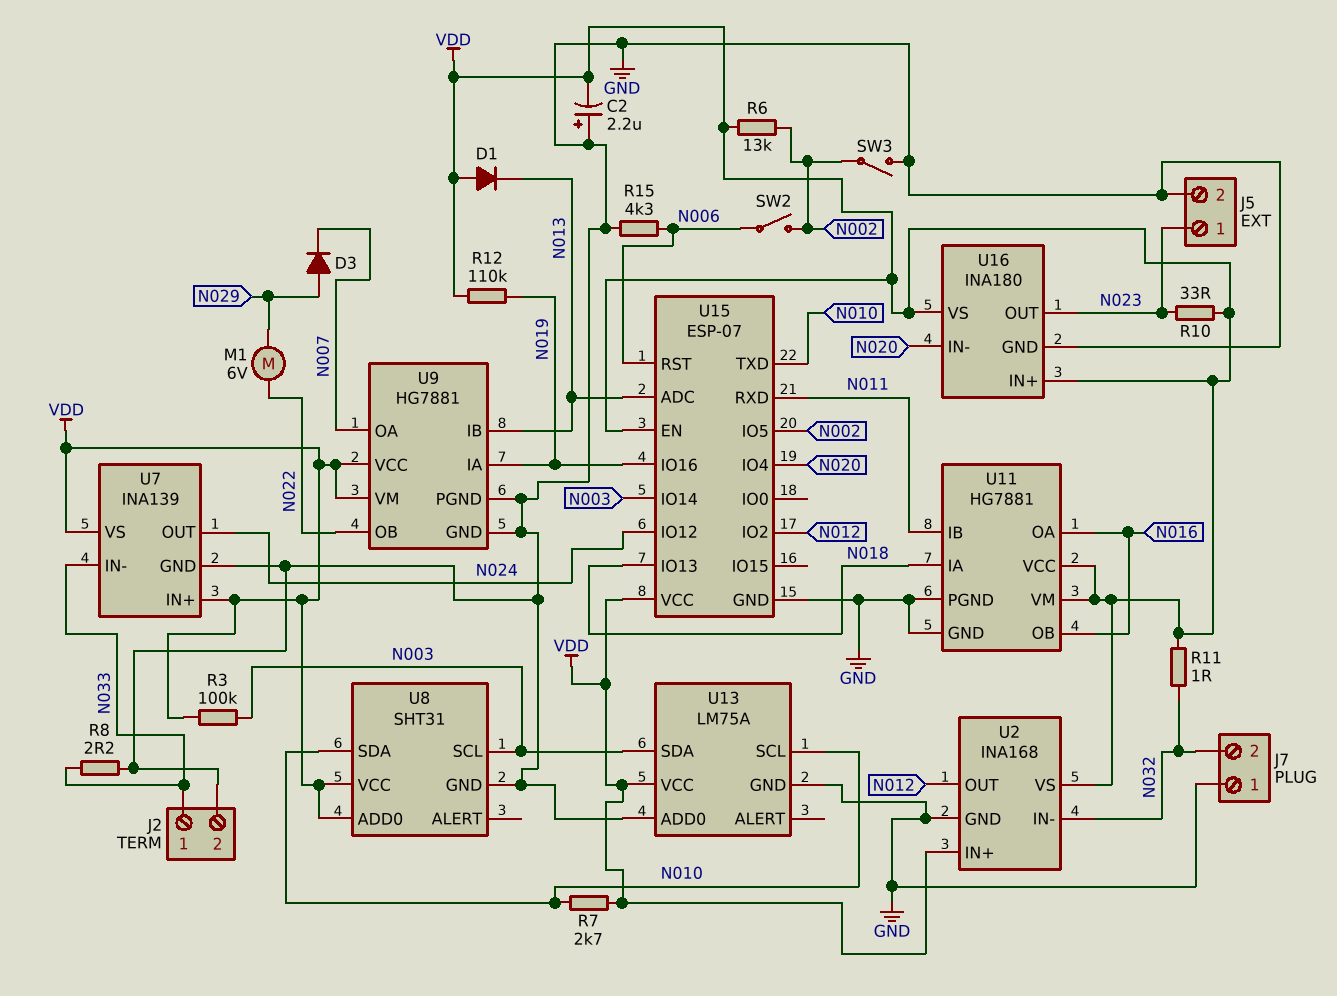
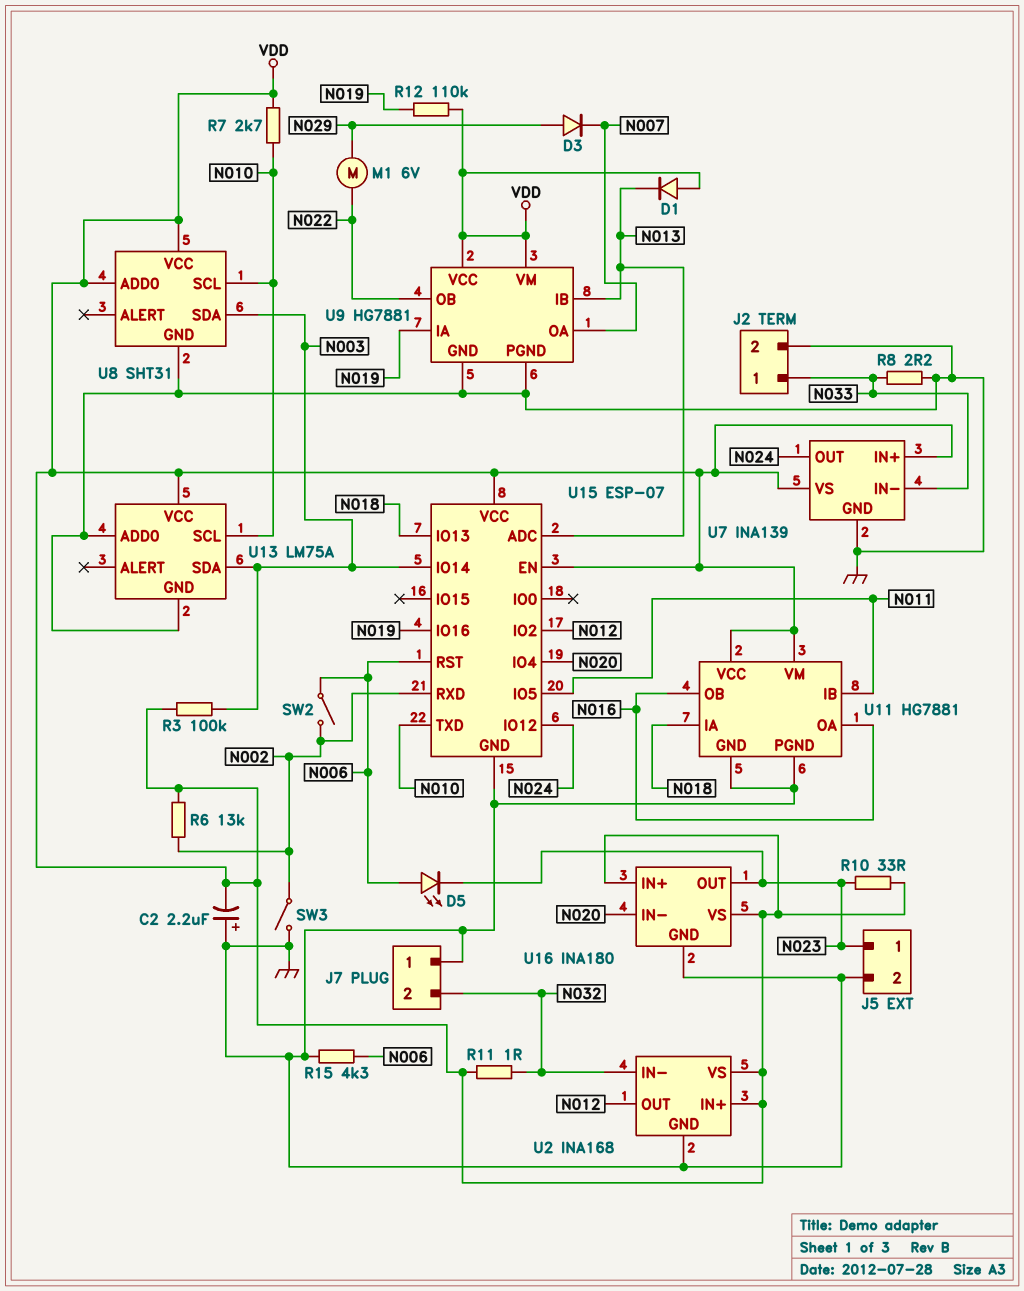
D5: none -> LED (A N006, K N023)
U8 pin SCL: N003 -> N010
U8 pin SDA: N010 -> N003
U15 pin IO5: N002 -> N011
U15 pin RXD: N011 -> N002

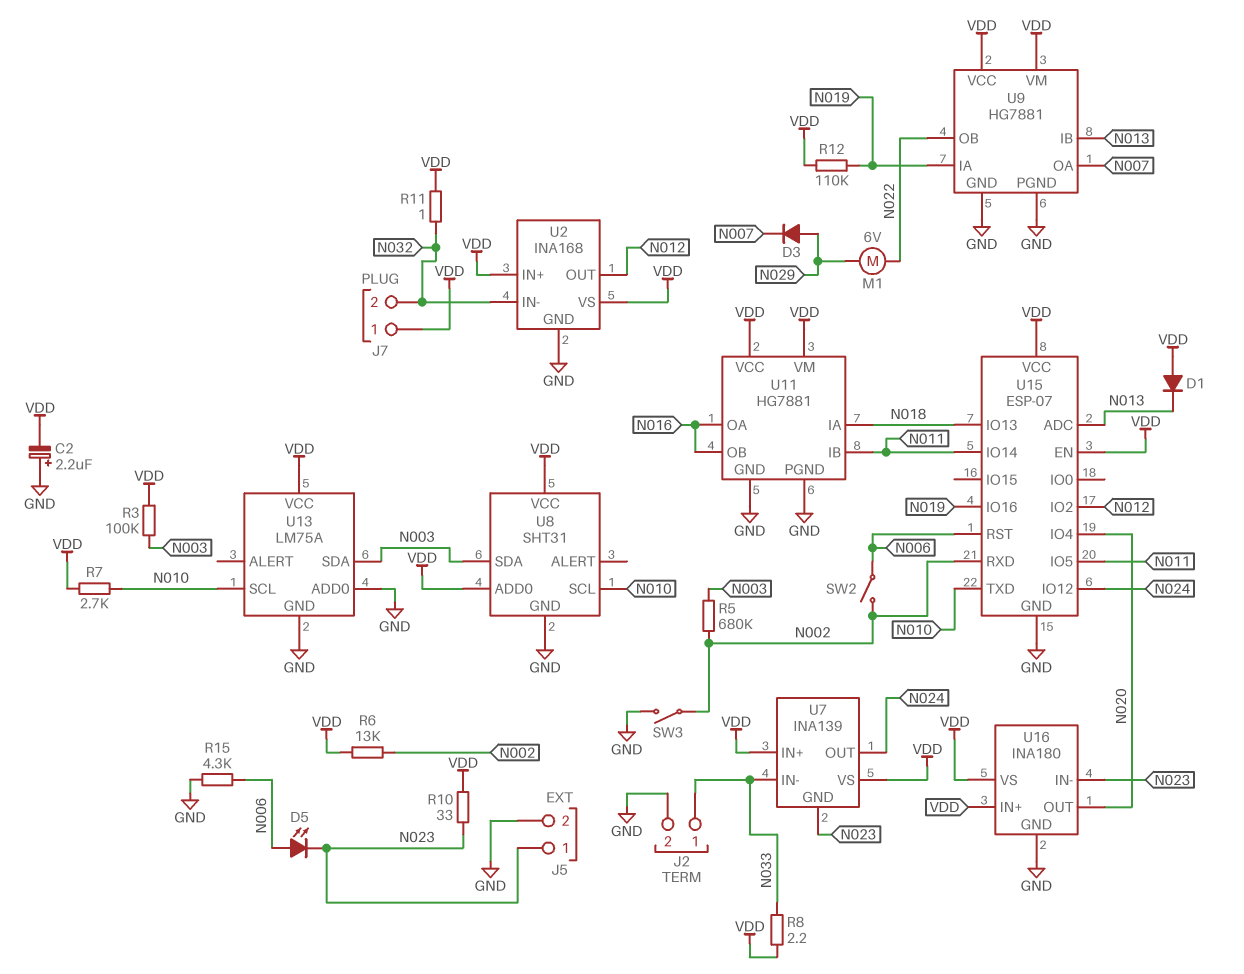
J7 pin 1: GND -> VDD
R5: none -> 680k (N002, N003)
R8: 2.2 (GND, N033) -> 2.2 (N033, VDD)
U7 pin GND: GND -> N023
U15 pin IO14: N003 -> N011
U16 pin IN-: N020 -> N023
U16 pin OUT: N023 -> N020

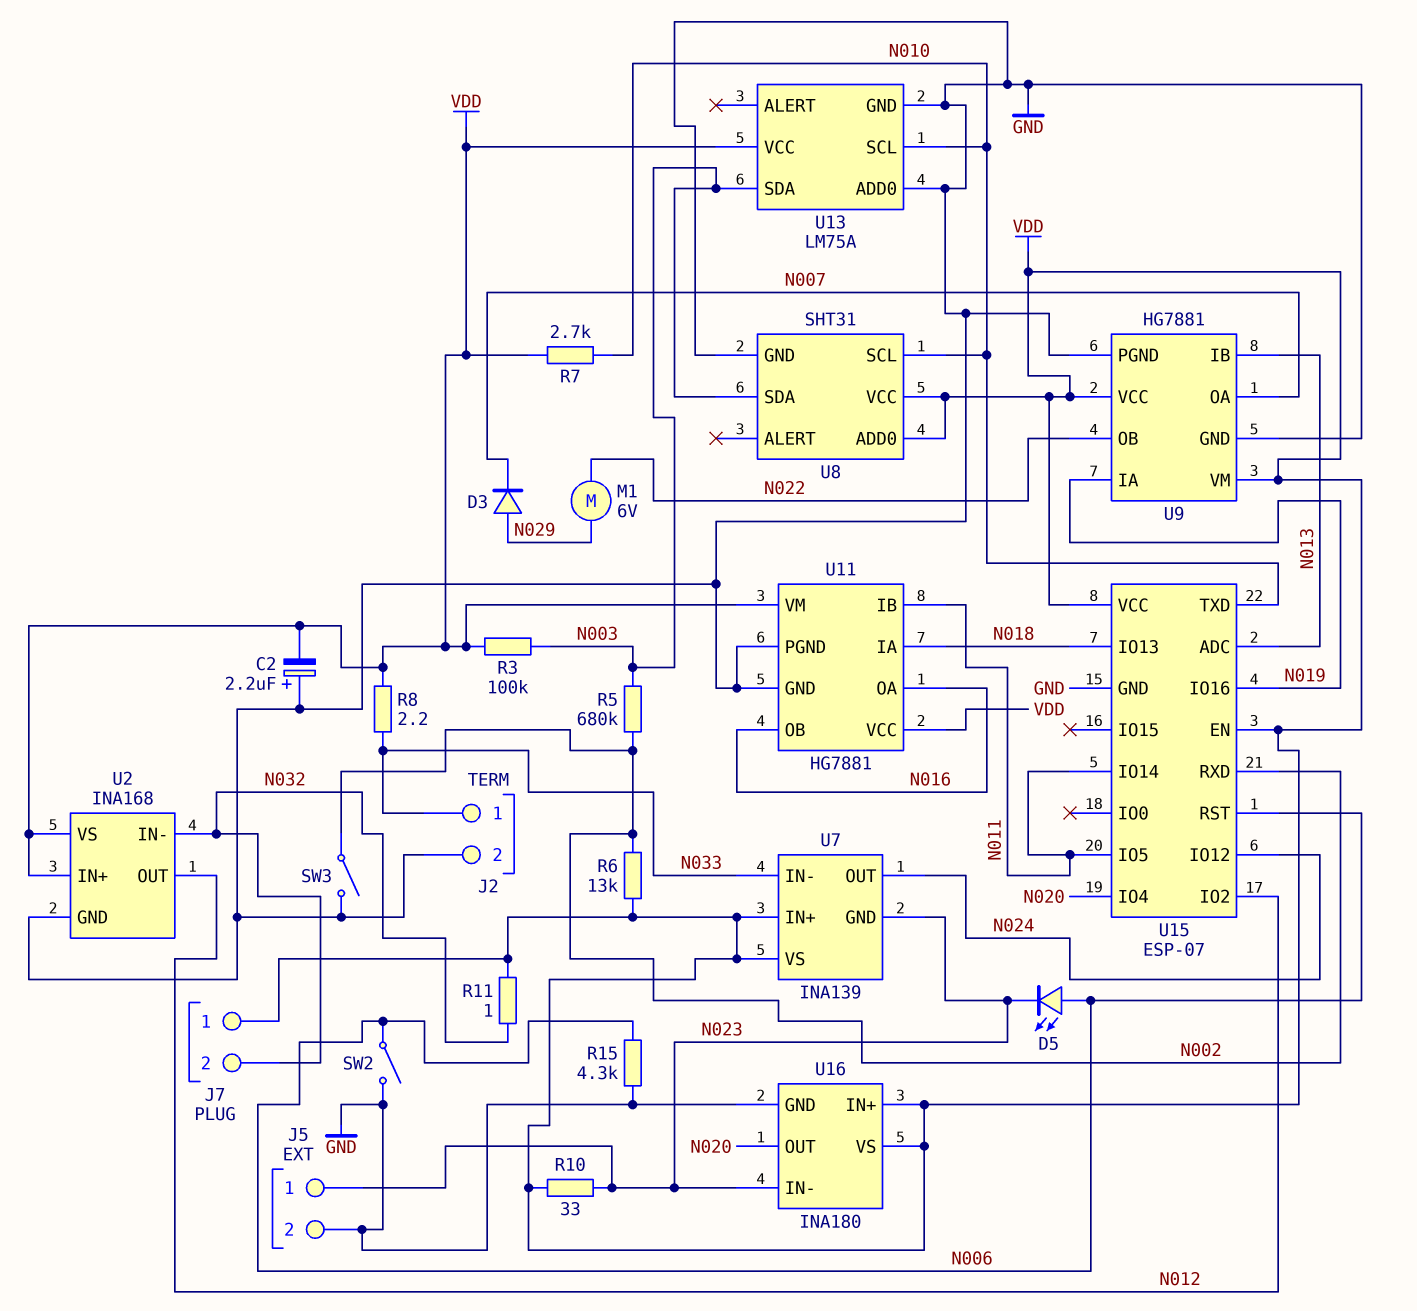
D1: diode (A VDD, K N013) -> none
R12: 110k (N019, VDD) -> none
SW2: switch (N002, N006) -> switch (GND, N006)

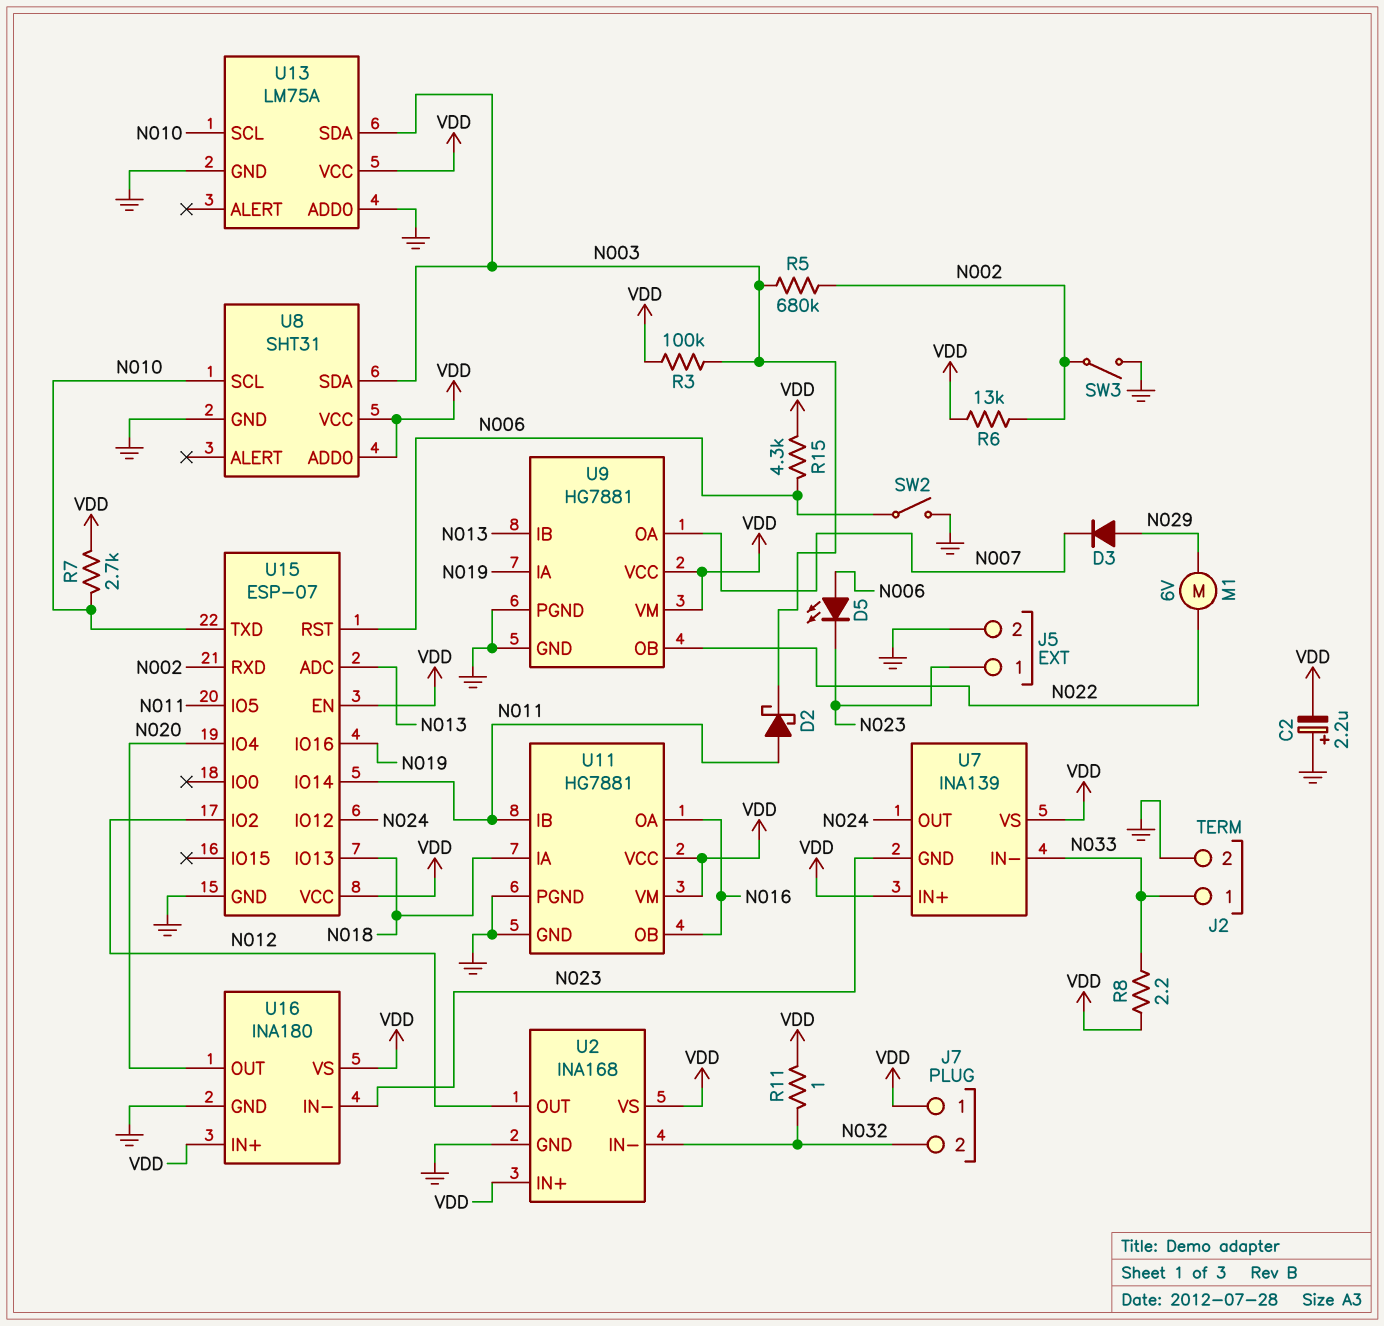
D2: none -> schottky (A N011, K N003)
R10: 33 (N023, VDD) -> none
R15: 4.3k (GND, N006) -> 4.3k (N006, VDD)

